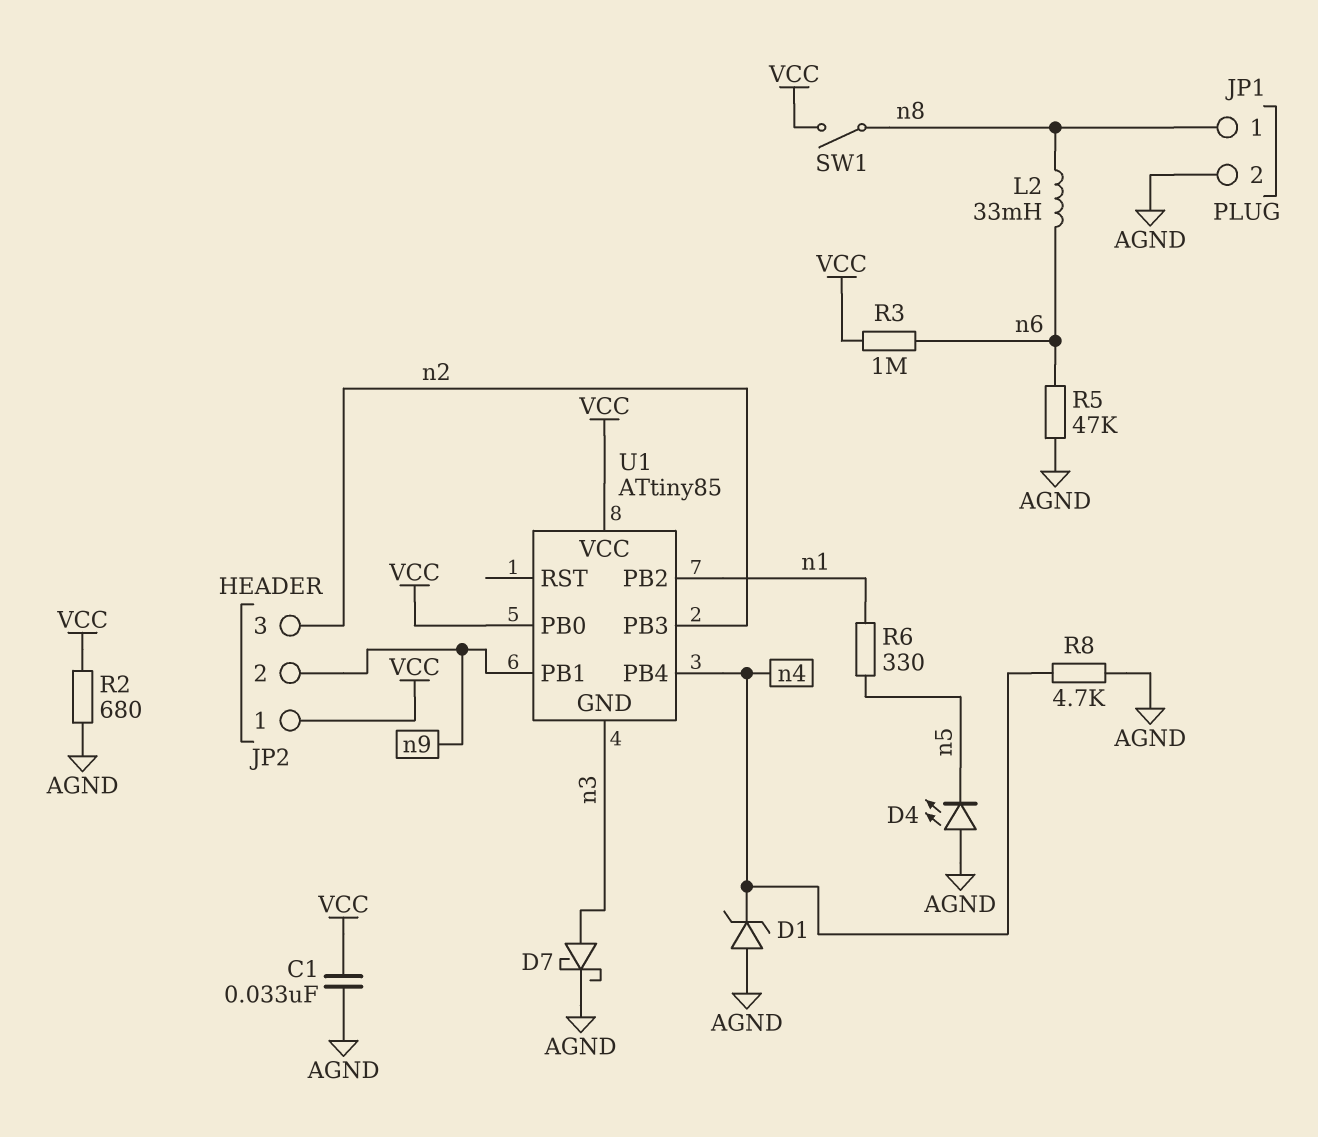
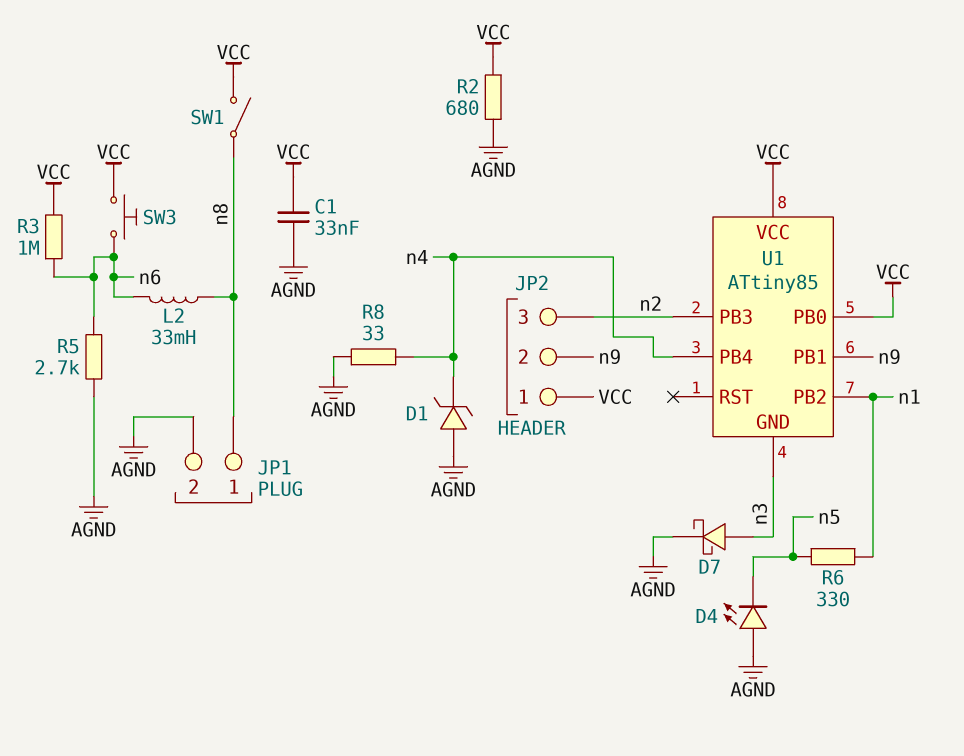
R5: 47k (AGND, n6) -> 2.7k (AGND, n6)
R8: 4.7k (AGND, n4) -> 33 (AGND, n4)
SW3: none -> button (VCC, n6)

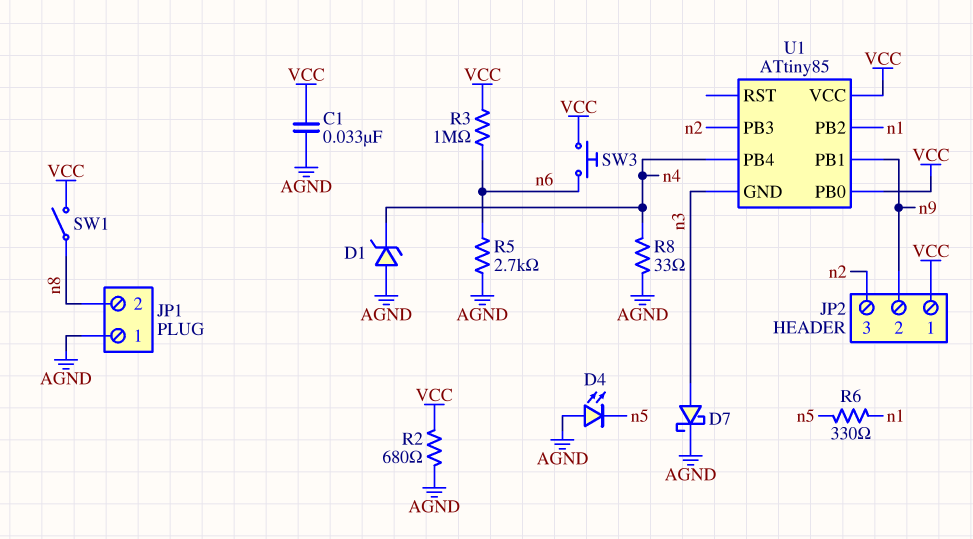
JP1 pin 1: n8 -> AGND
JP1 pin 2: AGND -> n8
L2: 33mH (n6, n8) -> none

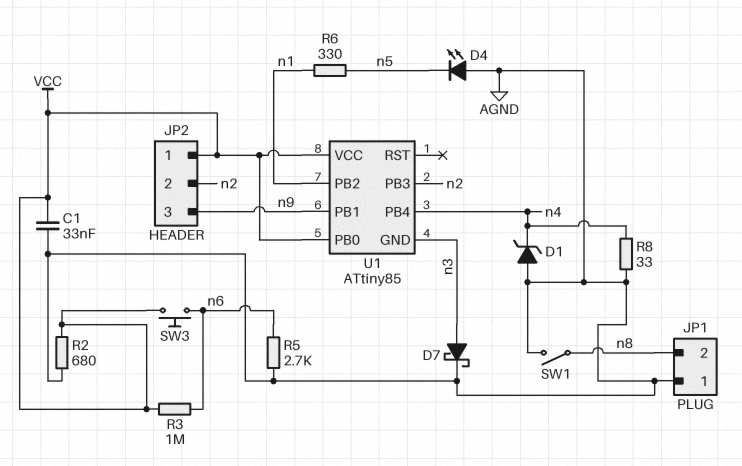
JP2 pin 2: n9 -> n2
JP2 pin 3: n2 -> n9
SW1: switch (VCC, n8) -> switch (AGND, n8)

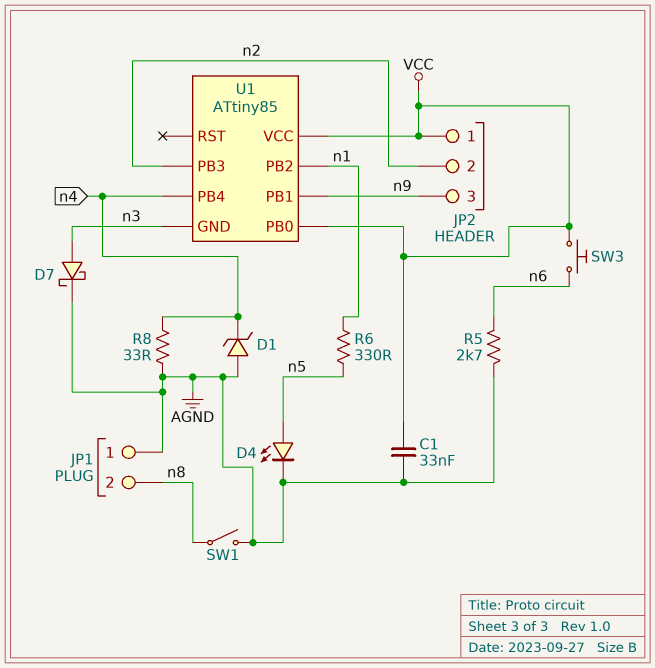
D4: LED (A AGND, K n5) -> LED (A n5, K AGND)
R2: 680 (AGND, VCC) -> none
R3: 1M (VCC, n6) -> none

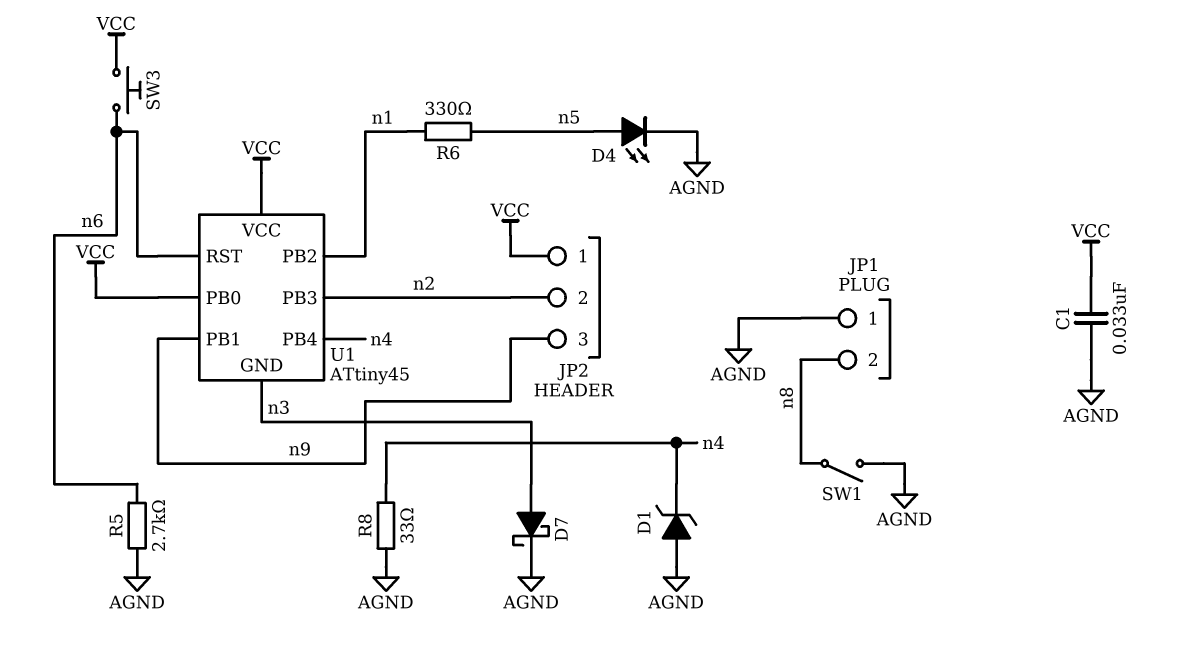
U1: ATtiny85 -> ATtiny45
U1 pin RST: none -> n6

